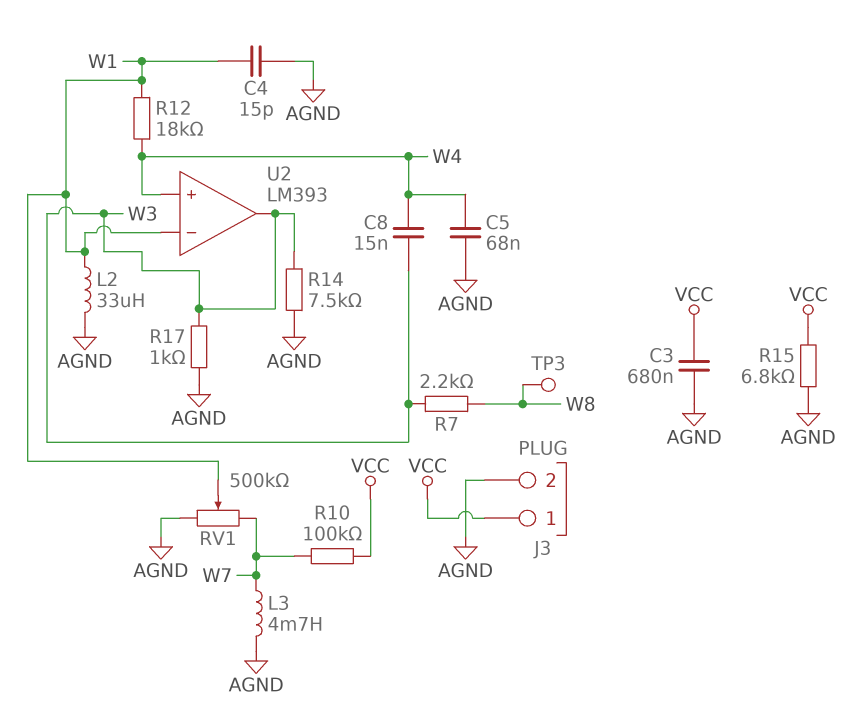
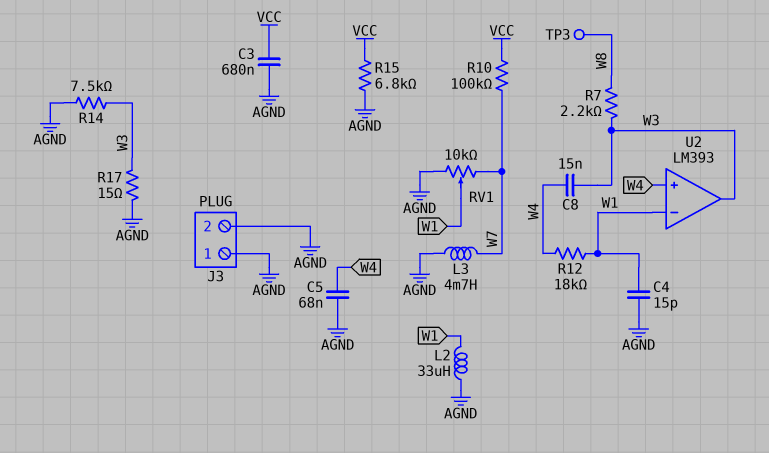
J3 pin 1: VCC -> AGND
R17: 1k (AGND, W3) -> 15 (AGND, W3)
RV1: 500k (AGND, W7, wiper W1) -> 10k (AGND, W7, wiper W1)

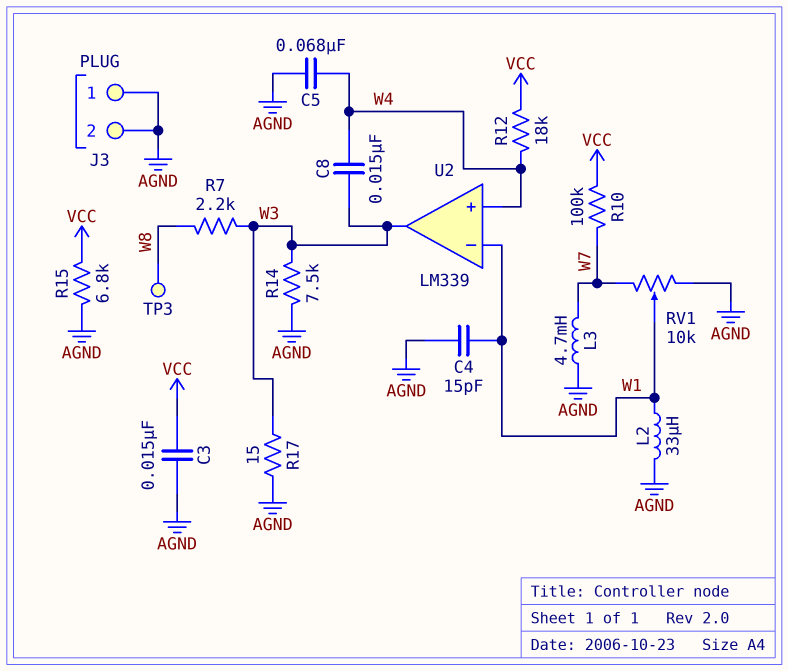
C3: 680nF (AGND, VCC) -> 15nF (AGND, VCC)
R12: 18k (W1, W4) -> 18k (VCC, W4)
U2: LM393 -> LM339

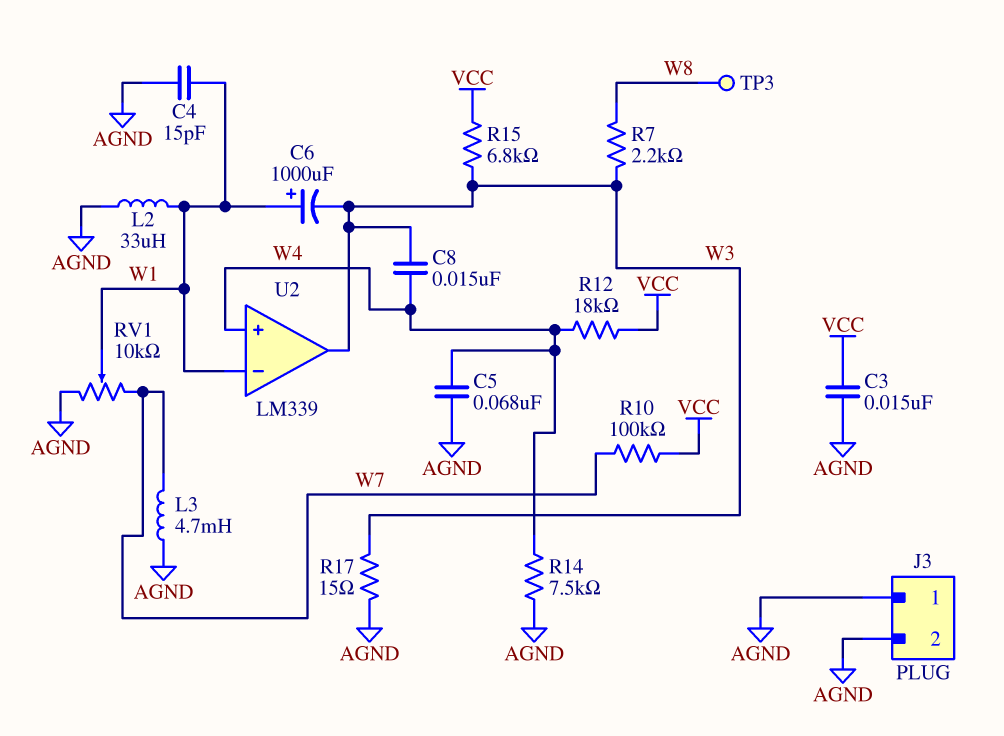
C6: none -> 1000uF (plus W1, minus W3)
R14: 7.5k (AGND, W3) -> 7.5k (AGND, W4)
R15: 6.8k (AGND, VCC) -> 6.8k (VCC, W3)

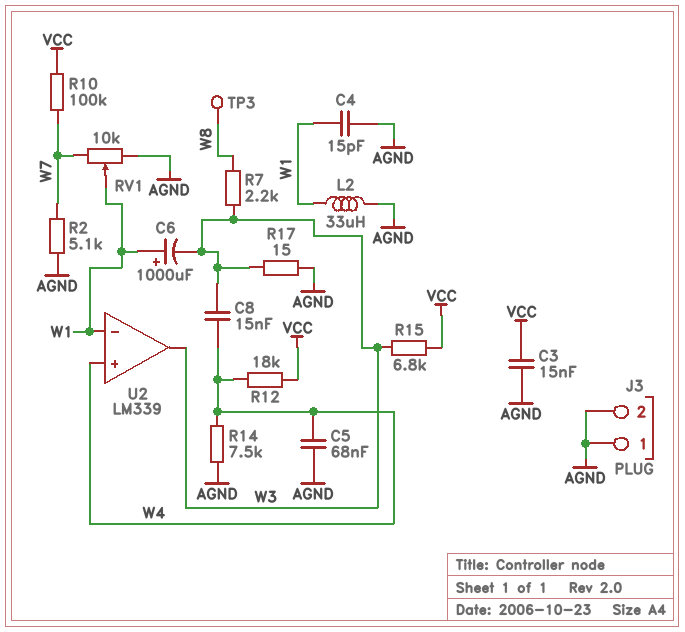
L3: 4.7mH (AGND, W7) -> none
R2: none -> 5.1k (AGND, W7)

